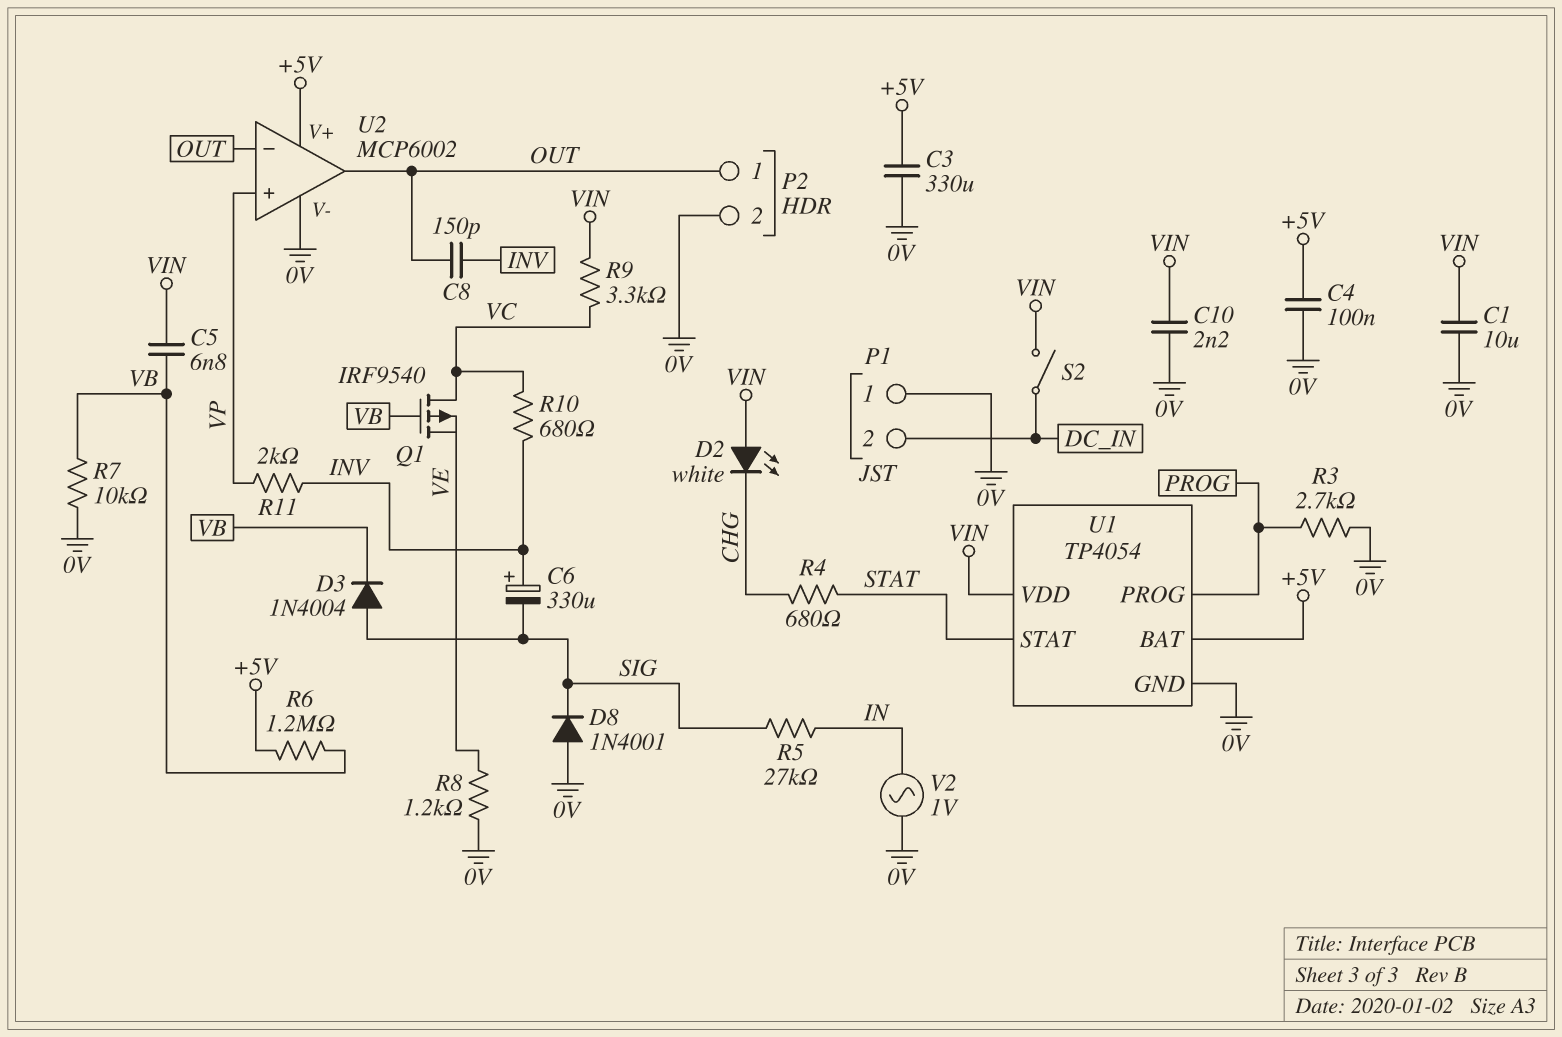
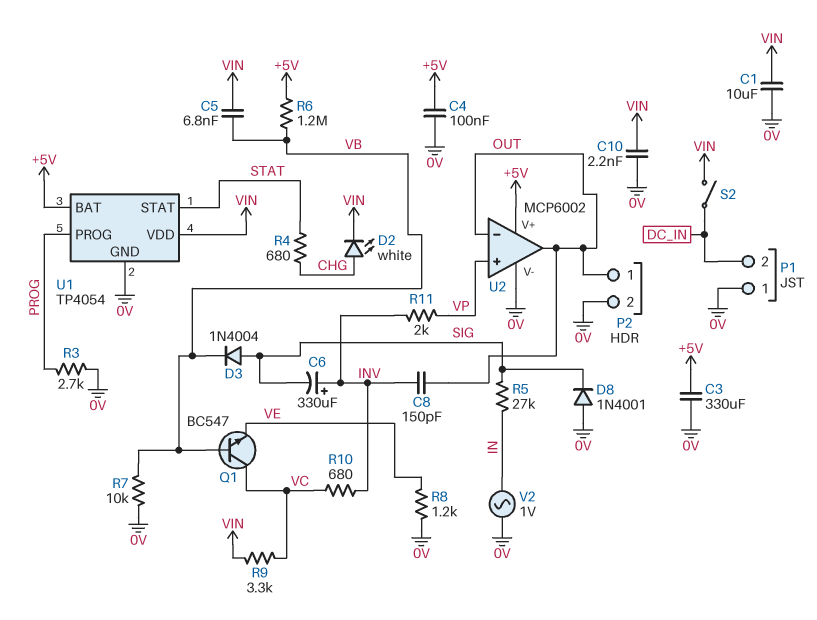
D2: LED white (A VIN, K CHG) -> LED white (A CHG, K VIN)
Q1: PMOS IRF9540 (G VB, D VC, S VE) -> NPN BC547 (B VB, C VC, E VE)

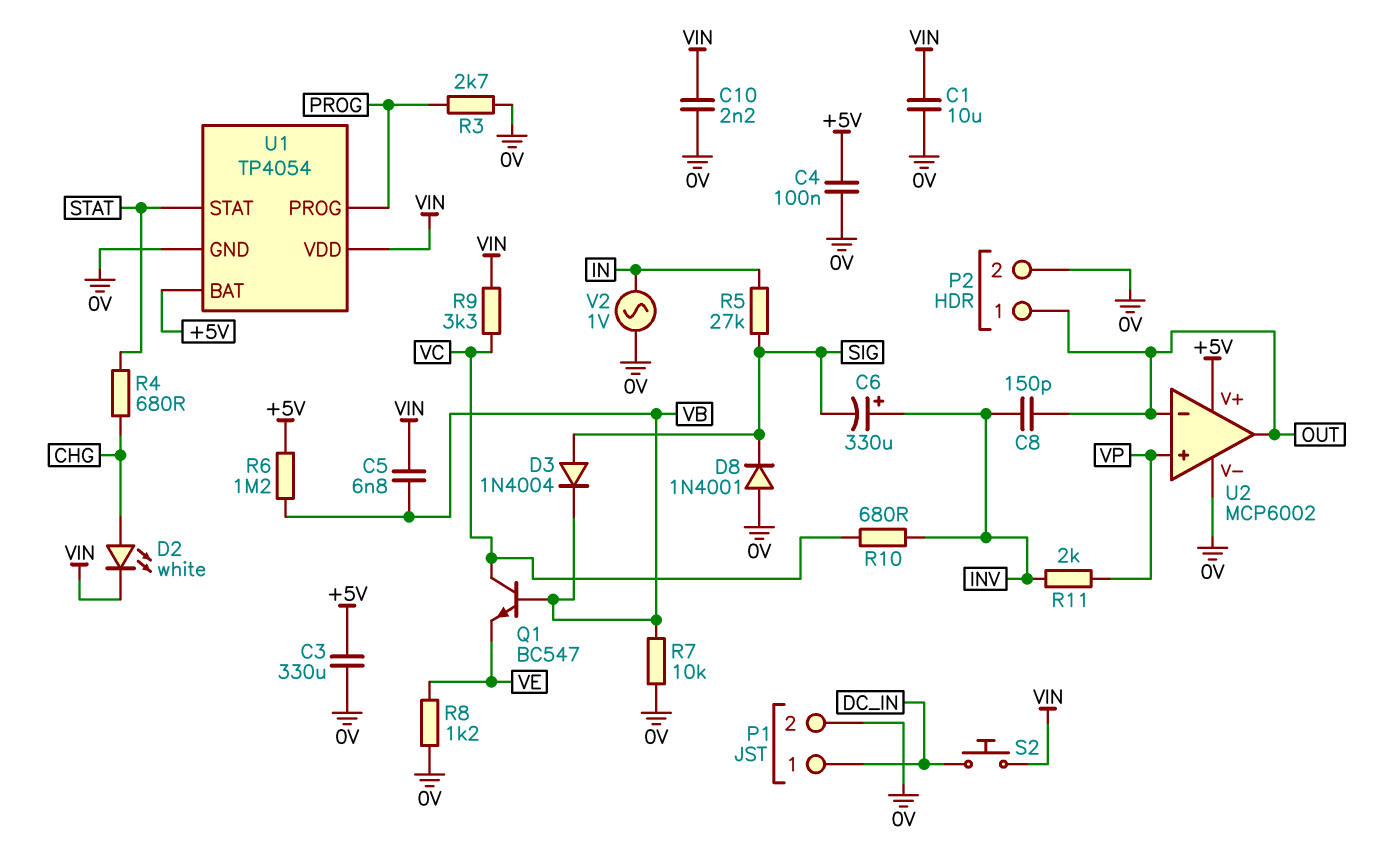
P1 pin 1: 0V -> DC_IN
P1 pin 2: DC_IN -> 0V
S2: switch (DC_IN, VIN) -> button (DC_IN, VIN)

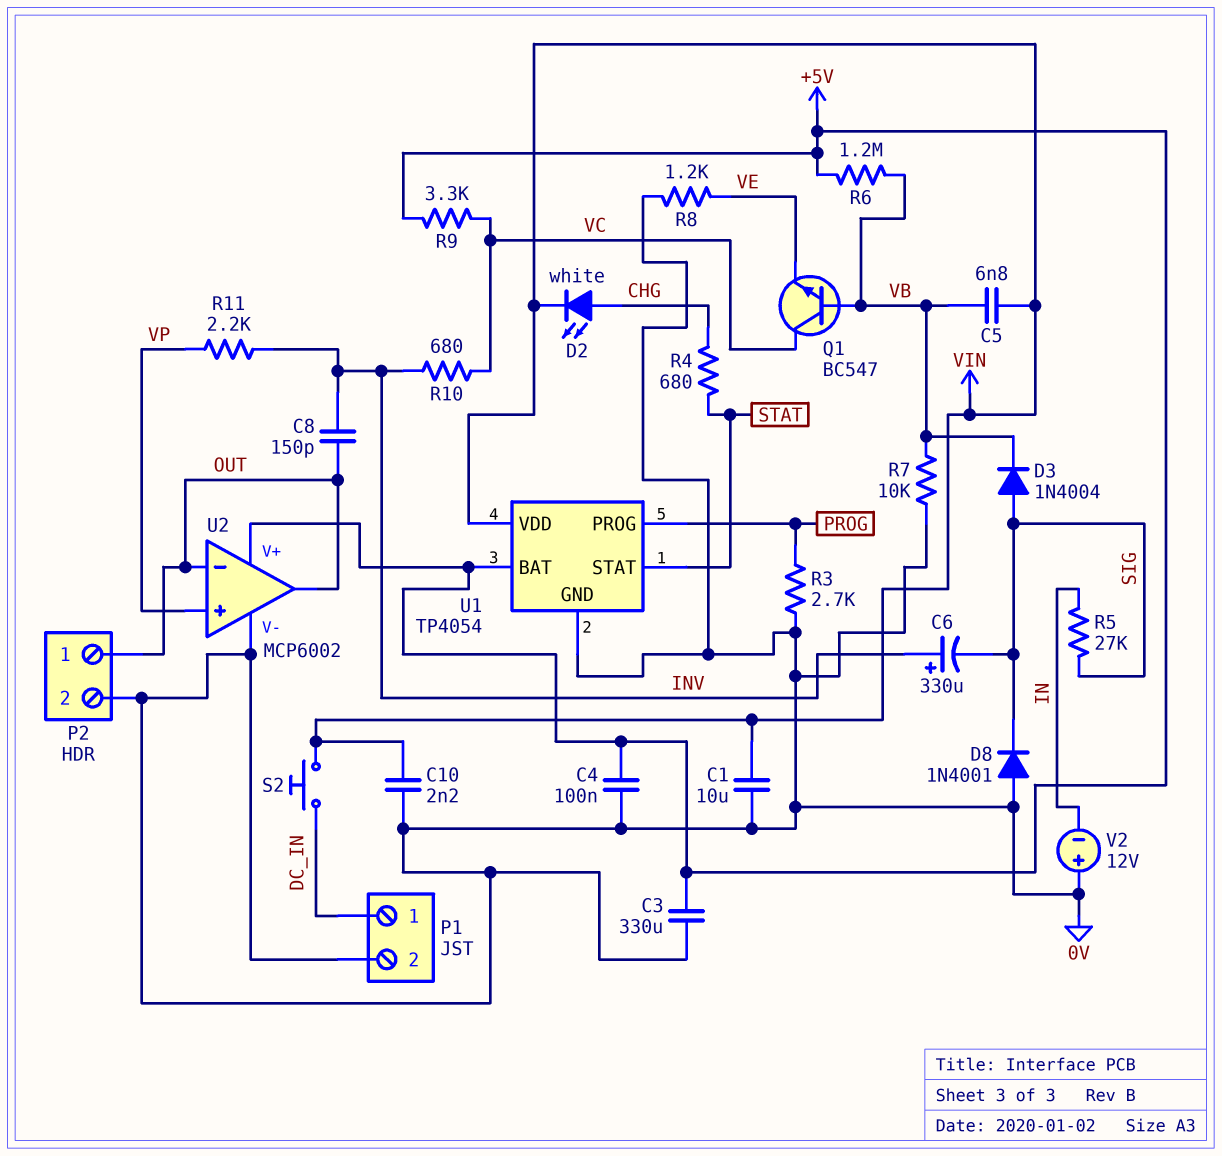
R9: 3.3k (VC, VIN) -> 3.3k (+5V, VC)
R11: 2k (INV, VP) -> 2.2k (INV, VP)
V2: AC 1V (0V, IN) -> 12V (plus 0V, minus IN)

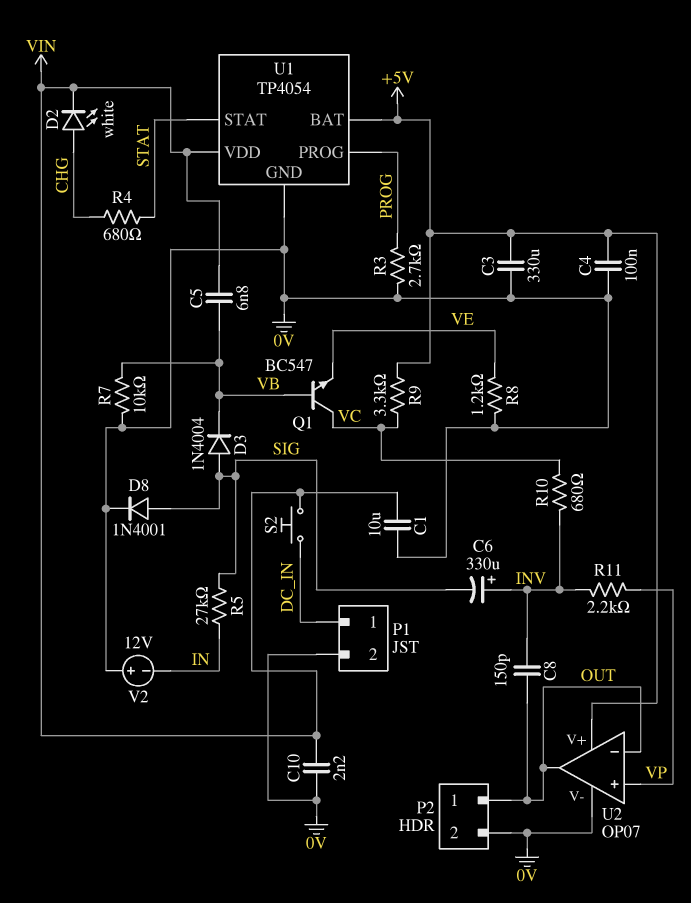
D8: diode 1N4001 (A 0V, K SIG) -> diode 1N4001 (A SIG, K 0V)
R6: 1.2M (+5V, VB) -> none
U2: MCP6002 -> OP07

